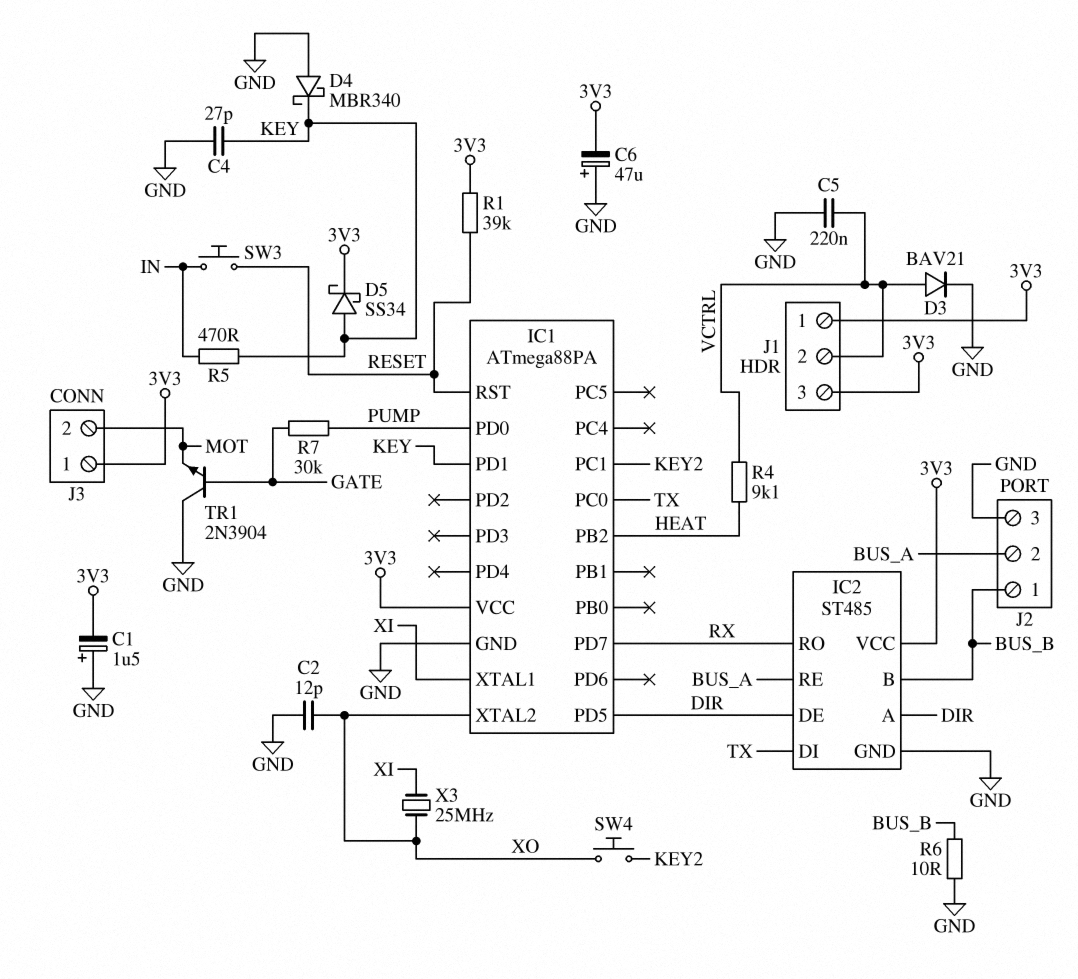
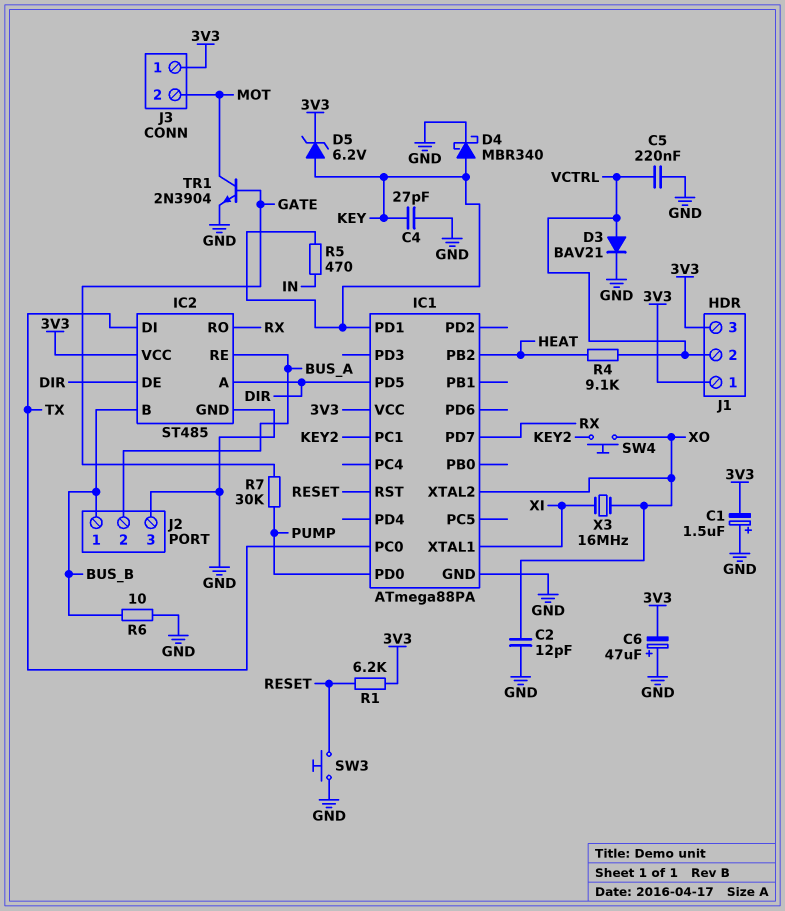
D4: schottky MBR340 (A GND, K KEY) -> schottky MBR340 (A KEY, K GND)
D5: schottky SS34 (A KEY, K 3V3) -> zener 6.2V (A KEY, K 3V3)
R1: 39k (3V3, RESET) -> 6.2k (3V3, RESET)
SW3: button (IN, RESET) -> button (GND, RESET)
TR1: NPN 2N3904 (B GATE, C GND, E MOT) -> NPN 2N3904 (B GATE, C MOT, E GND)
X3: 25MHz (XI, XO) -> 16MHz (XI, XO)

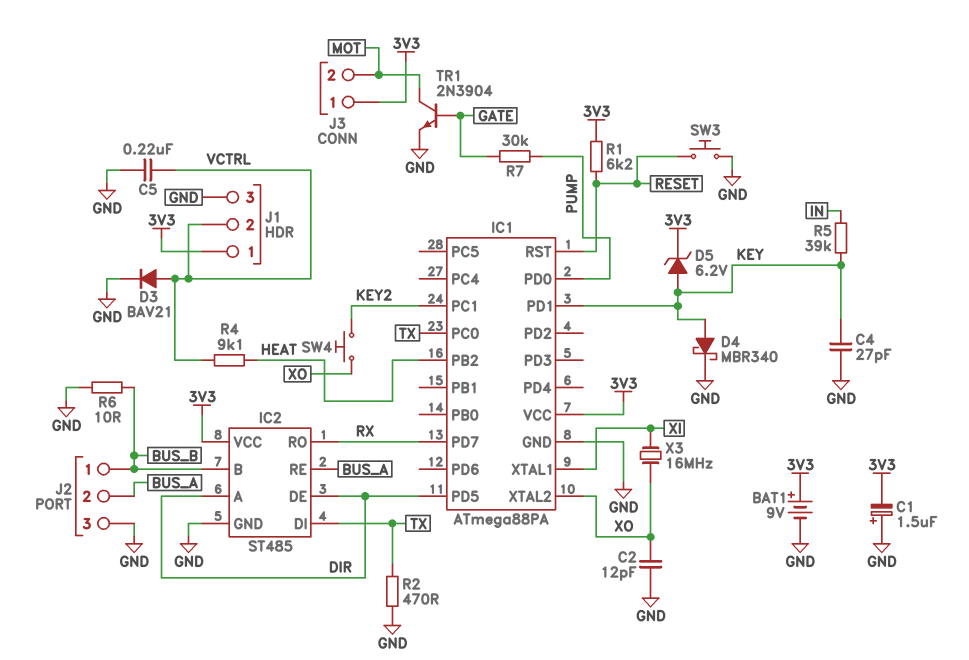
BAT1: none -> 9V (plus 3V3, minus GND)
C6: 47uF (plus GND, minus 3V3) -> none
J1 pin 3: 3V3 -> GND
R2: none -> 470 (GND, TX)
R5: 470 (IN, KEY) -> 39k (IN, KEY)

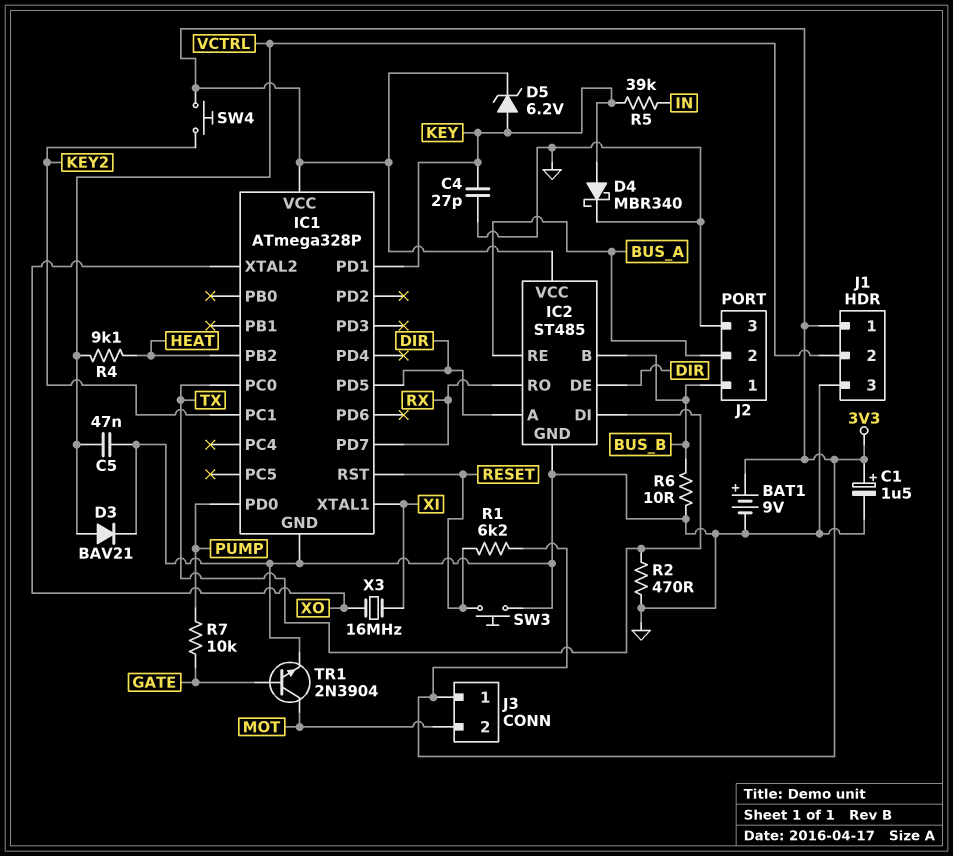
C1: 1.5uF (plus GND, minus 3V3) -> 1.5uF (plus 3V3, minus GND)
C2: 12pF (GND, XO) -> none
C5: 220nF (GND, VCTRL) -> 47nF (GND, VCTRL)
IC1: ATmega88PA -> ATmega328P
R7: 30k (GATE, PUMP) -> 10k (GATE, PUMP)
SW4: button (KEY2, XO) -> button (3V3, KEY2)

